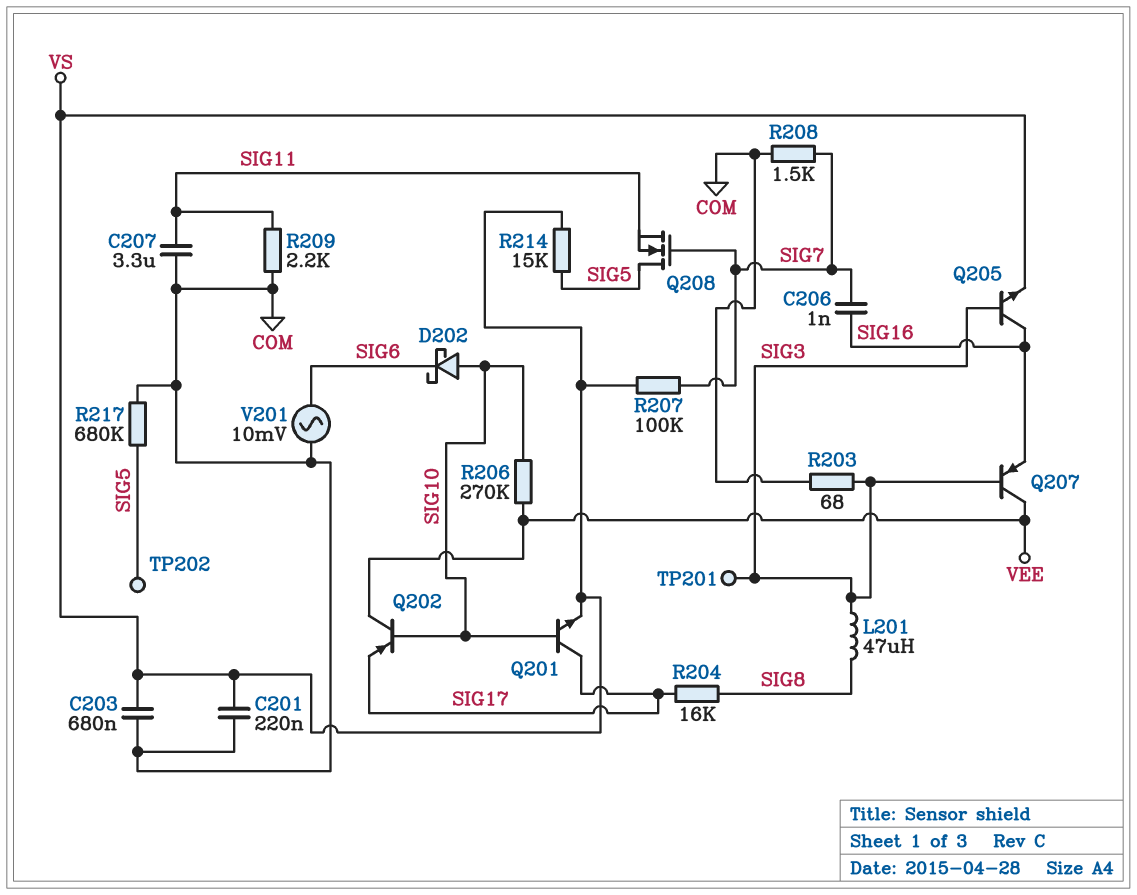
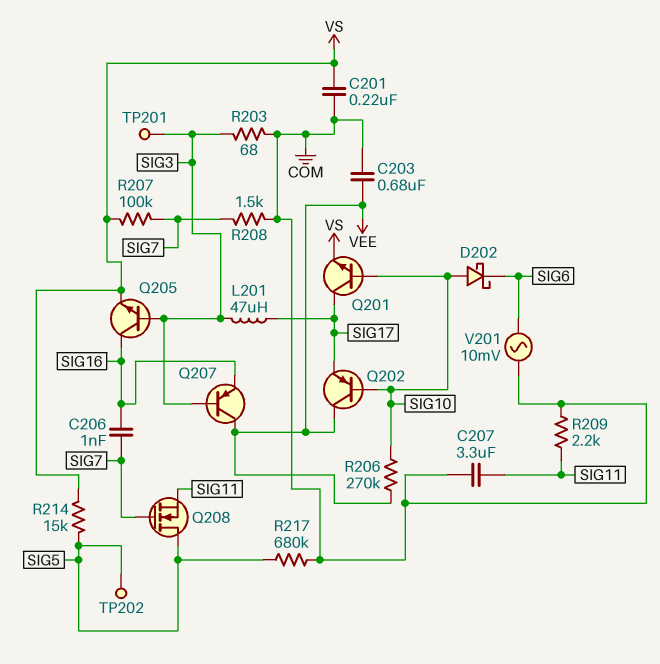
C203: 680nF (COM, VS) -> 680nF (COM, VEE)
L201: 47uH (SIG3, SIG8) -> 47uH (SIG3, SIG17)
R204: 16k (SIG8, SIG17) -> none

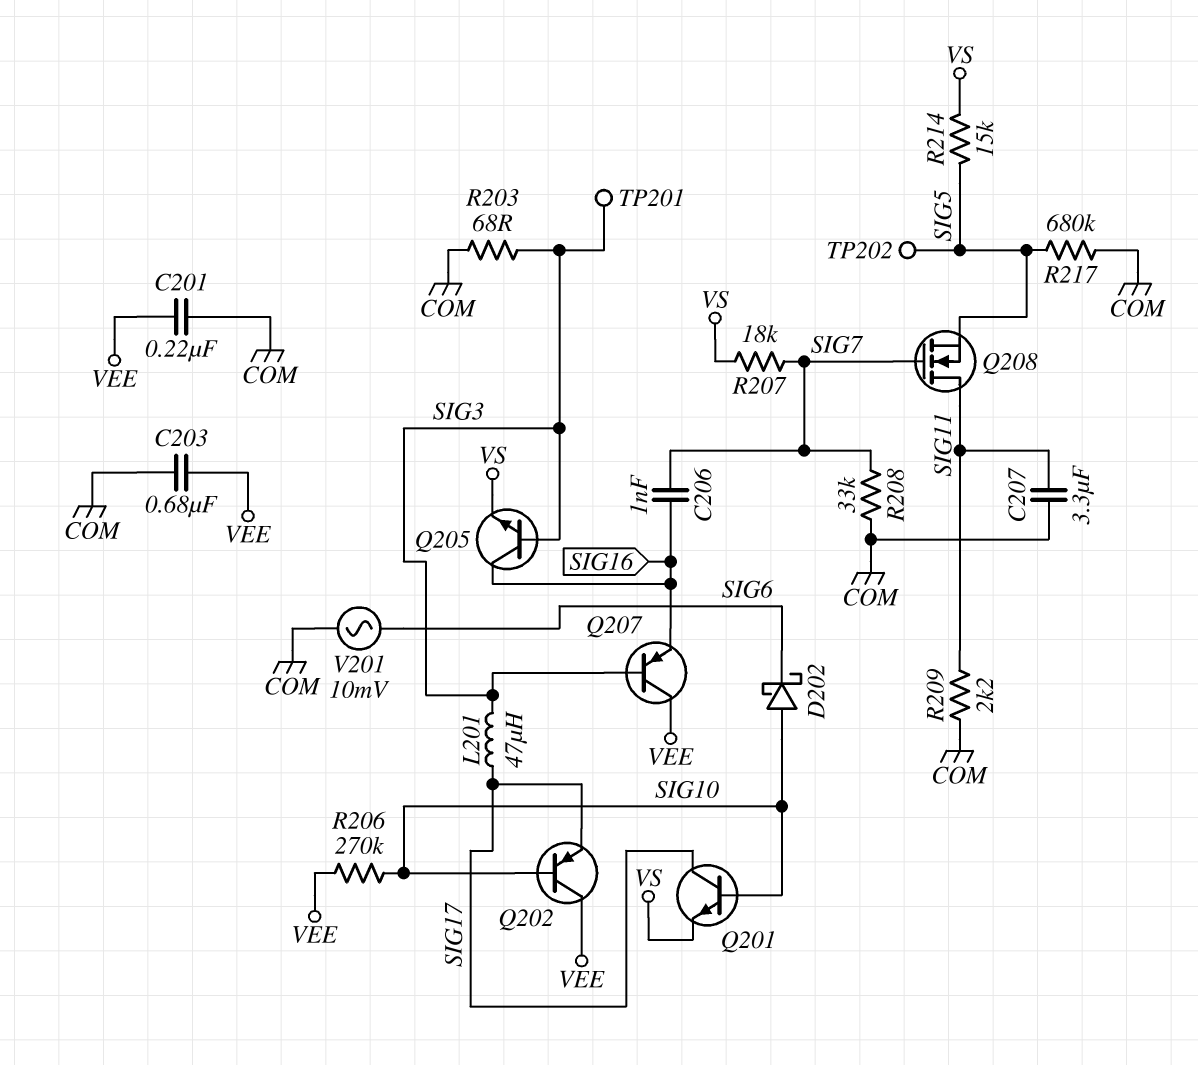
C201: 220nF (COM, VS) -> 220nF (COM, VEE)
Q208: NMOS (G SIG7, D SIG5, S SIG11) -> NMOS (G SIG7, D SIG11, S SIG5)
R207: 100k (SIG7, VS) -> 18k (SIG7, VS)
R208: 1.5k (COM, SIG7) -> 33k (COM, SIG7)

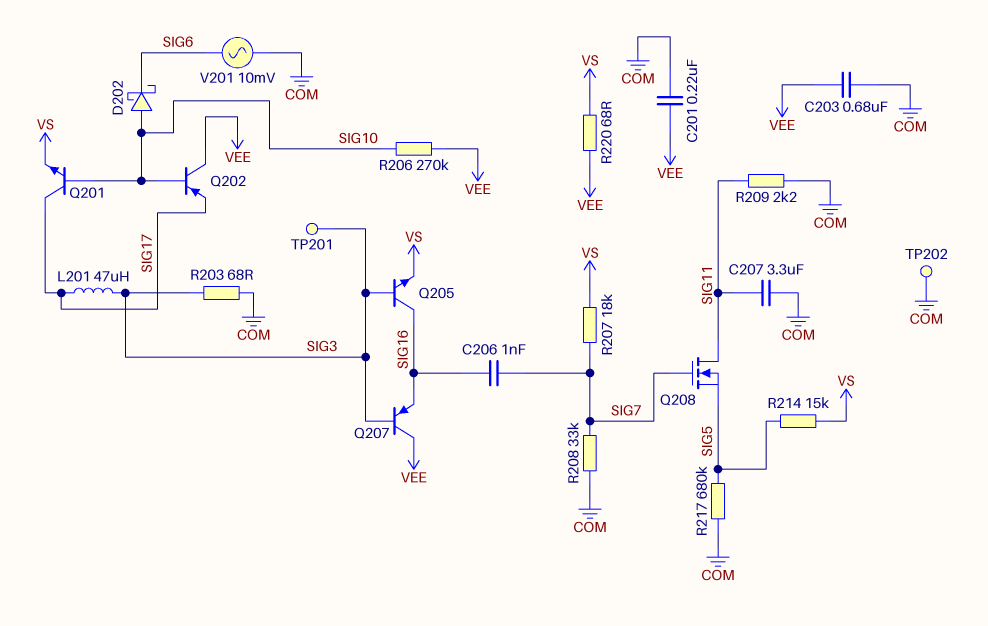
R220: none -> 68 (VEE, VS)
TP202: test point (SIG5) -> test point (COM)

